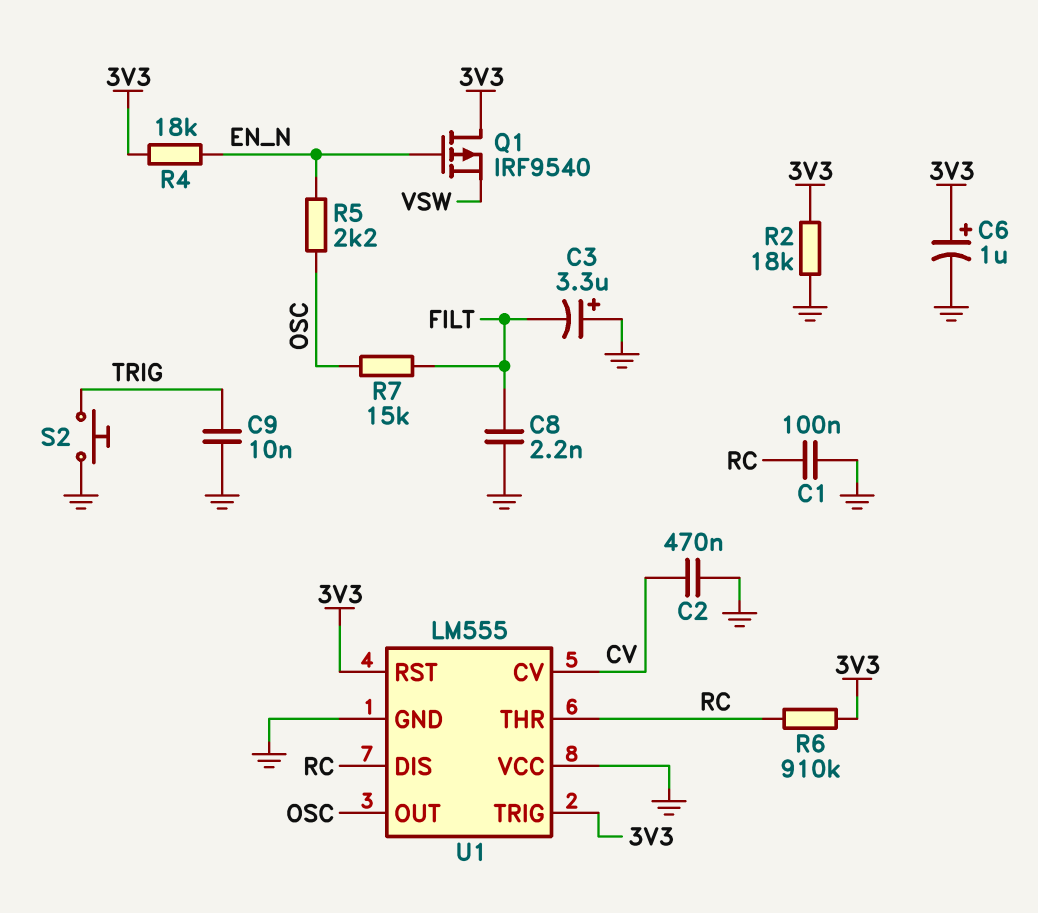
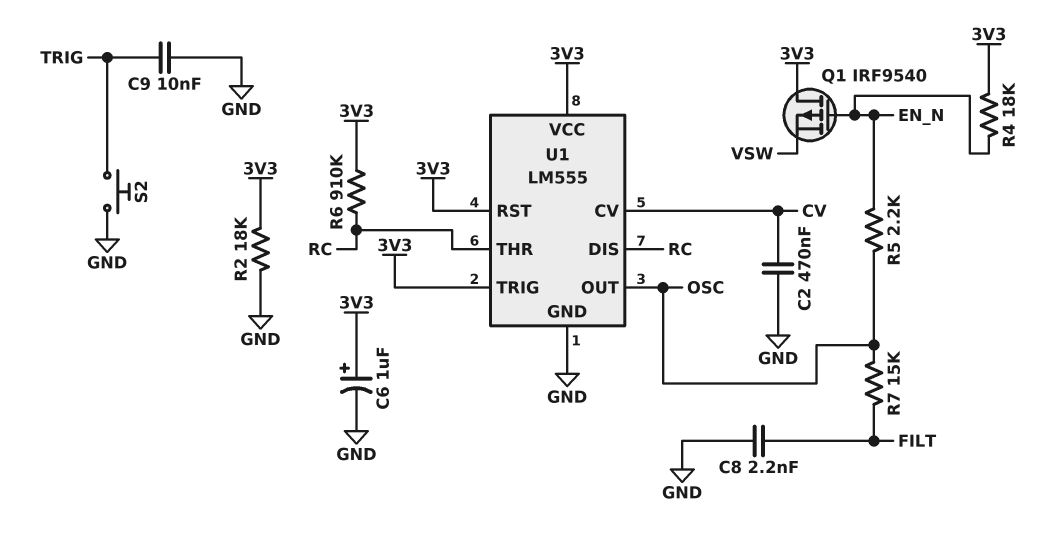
C1: 100nF (GND, RC) -> none
C3: 3.3uF (plus GND, minus FILT) -> none
U1 pin VCC: GND -> 3V3

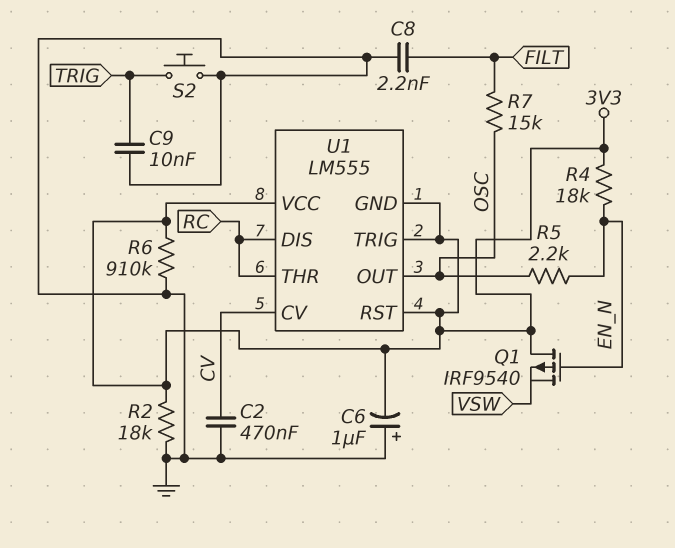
C6: 1uF (plus 3V3, minus GND) -> 1uF (plus GND, minus 3V3)
R6: 910k (3V3, RC) -> 910k (3V3, GND)
U1 pin GND: GND -> 3V3

